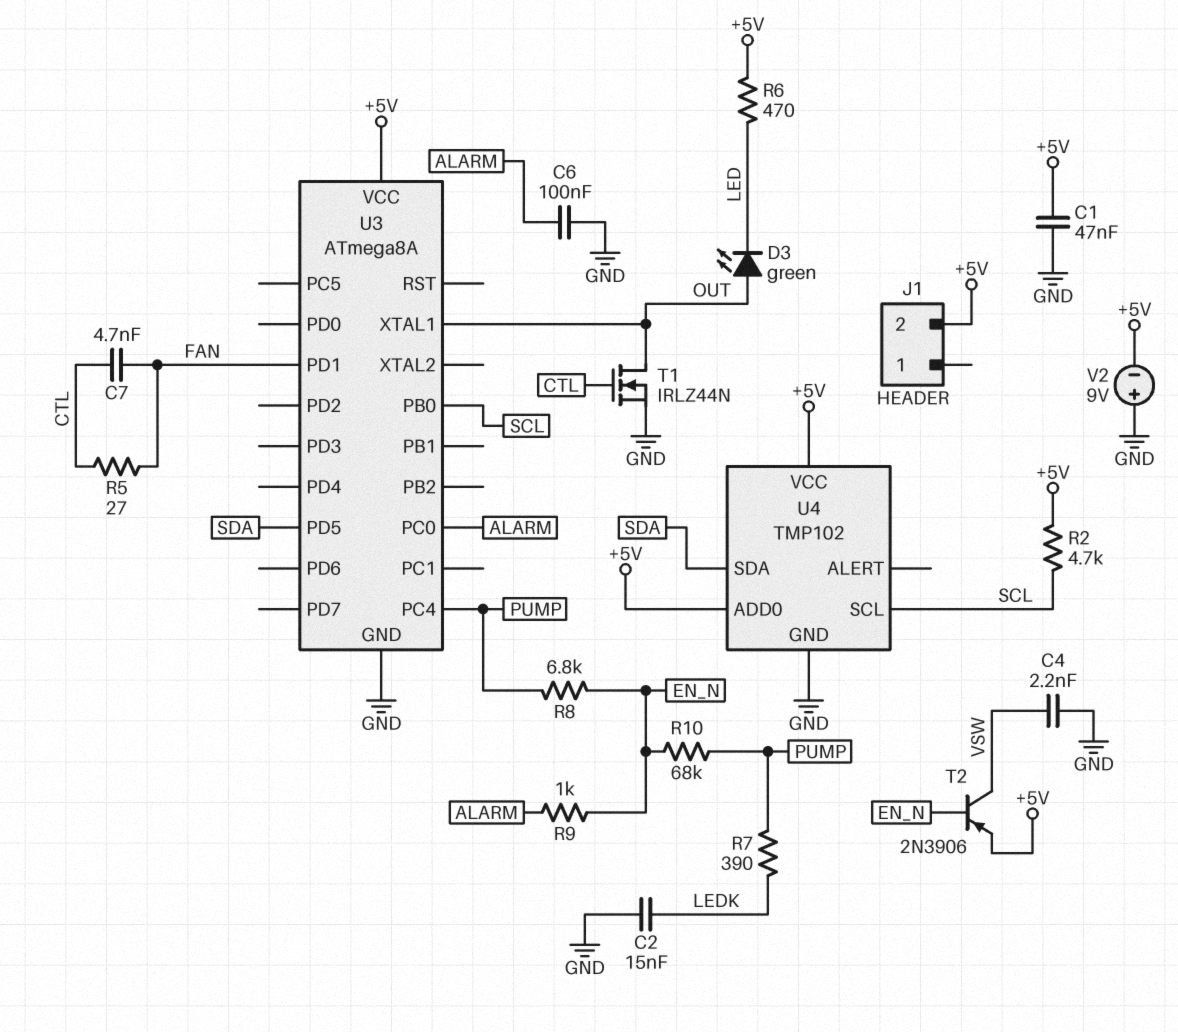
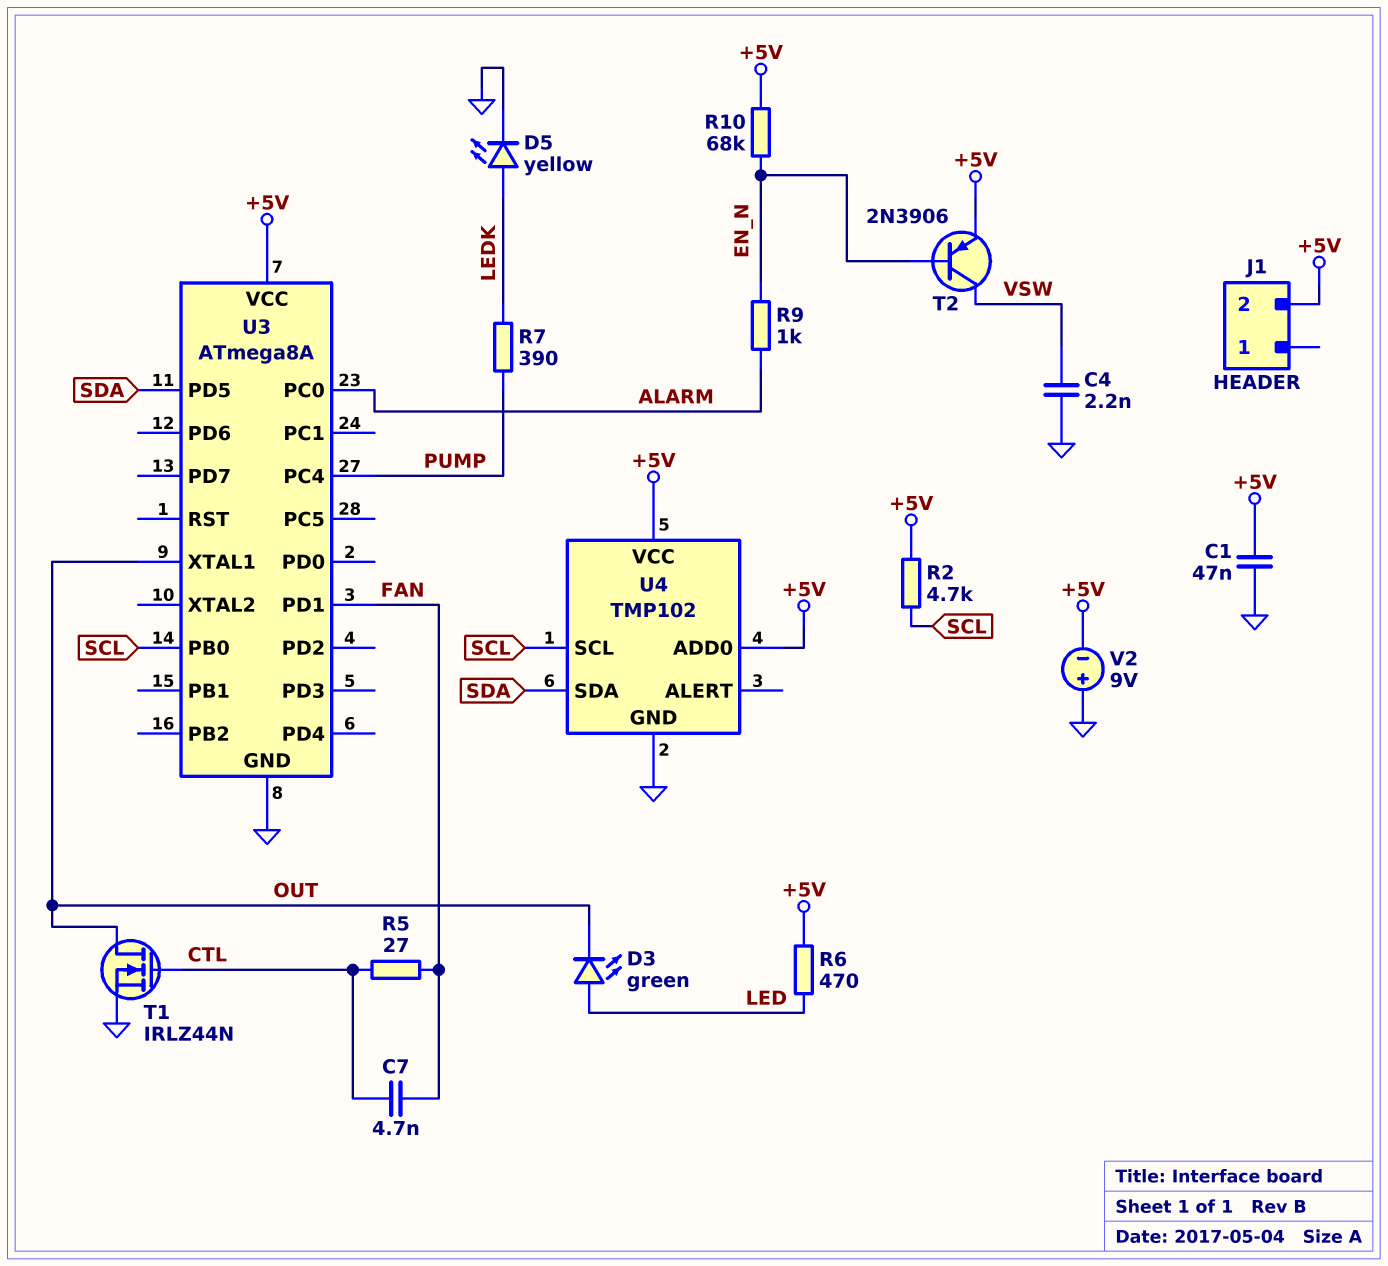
C2: 15nF (GND, LEDK) -> none
C6: 100nF (ALARM, GND) -> none
D3: LED green (A OUT, K LED) -> LED green (A LED, K OUT)
D5: none -> LED yellow (A LEDK, K GND)
R8: 6.8k (EN_N, PUMP) -> none
R10: 68k (EN_N, PUMP) -> 68k (+5V, EN_N)

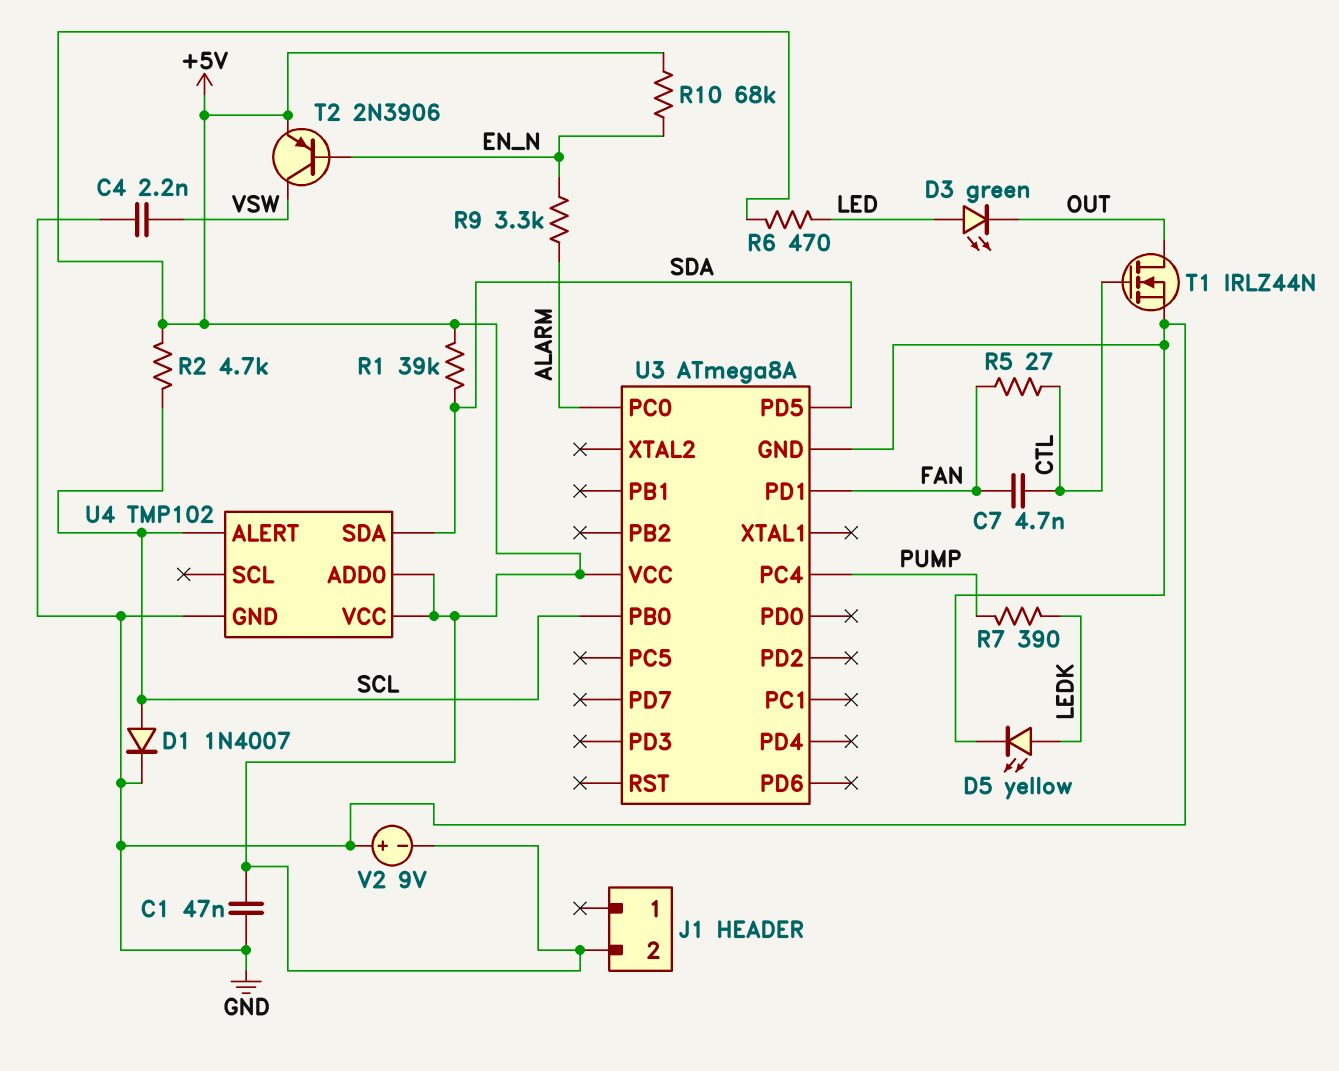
D1: none -> diode 1N4007 (A SCL, K GND)
R1: none -> 39k (+5V, SDA)
R9: 1k (ALARM, EN_N) -> 3.3k (ALARM, EN_N)
U3 pin XTAL1: OUT -> none
U4 pin ALERT: none -> SCL
U4 pin SCL: SCL -> none

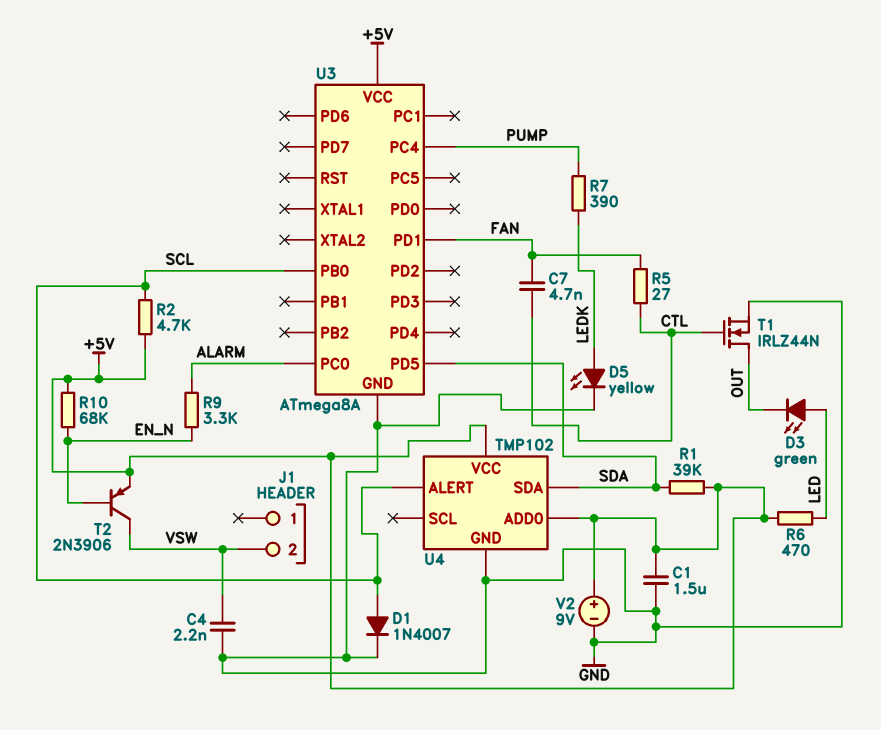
C1: 47nF (+5V, GND) -> 1.5uF (+5V, GND)
J1 pin 2: +5V -> VSW
V2: 9V (plus GND, minus +5V) -> 9V (plus +5V, minus GND)

